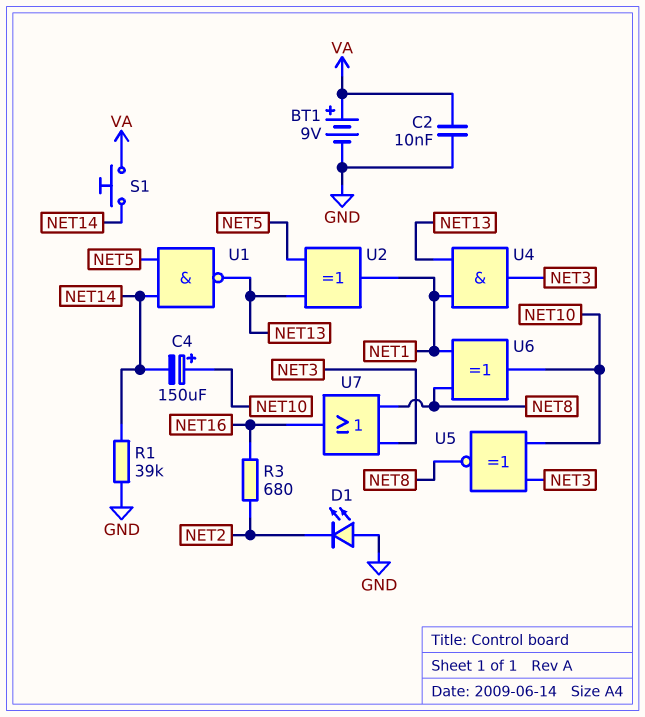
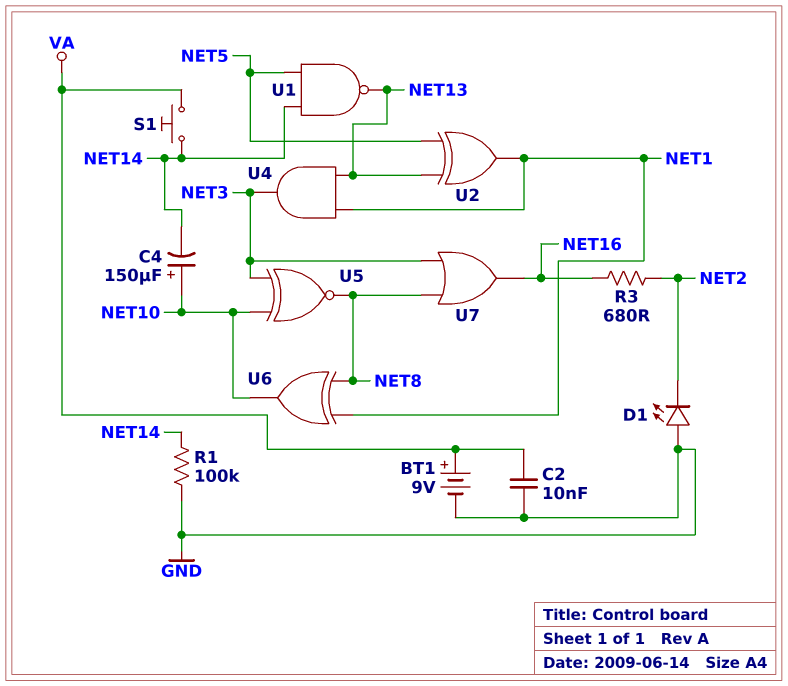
R1: 39k (GND, NET14) -> 100k (GND, NET14)

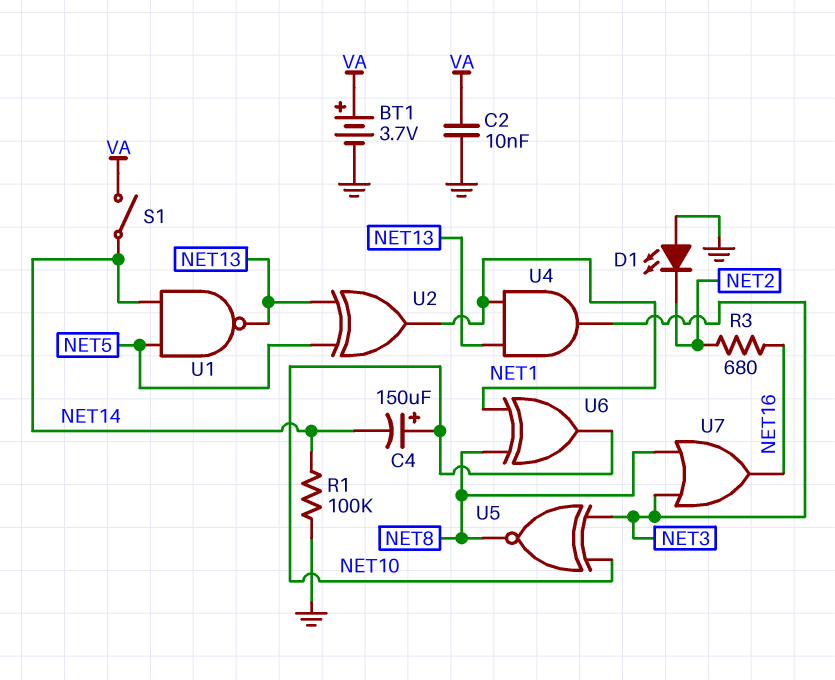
BT1: 9V (plus VA, minus GND) -> 3.7V (plus VA, minus GND)
S1: button (NET14, VA) -> switch (NET14, VA)

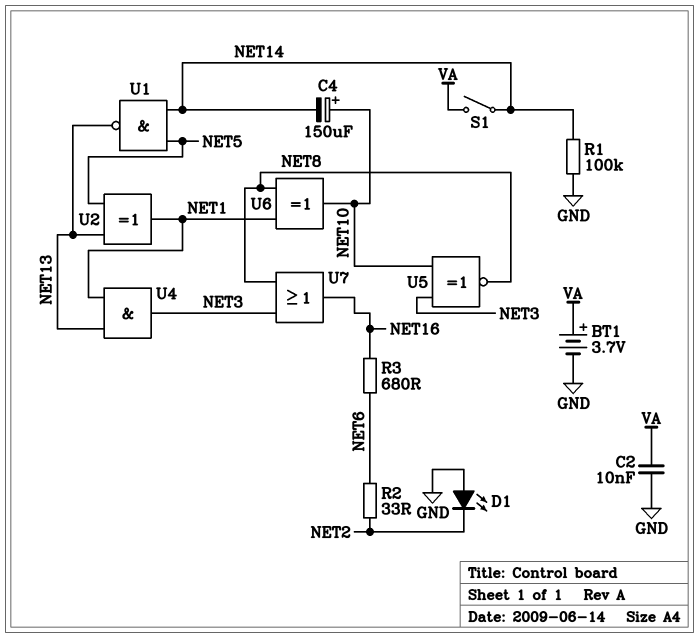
R2: none -> 33 (NET2, NET6)
R3: 680 (NET2, NET16) -> 680 (NET6, NET16)

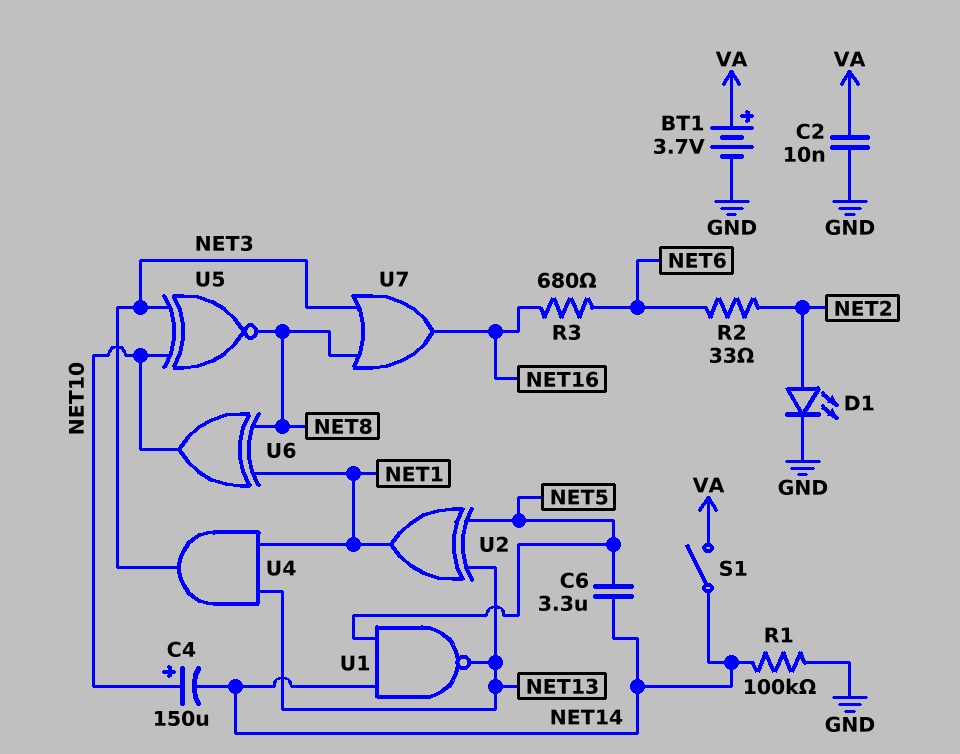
C6: none -> 3.3uF (NET5, NET14)
D1: LED (A GND, K NET2) -> LED (A NET2, K GND)

